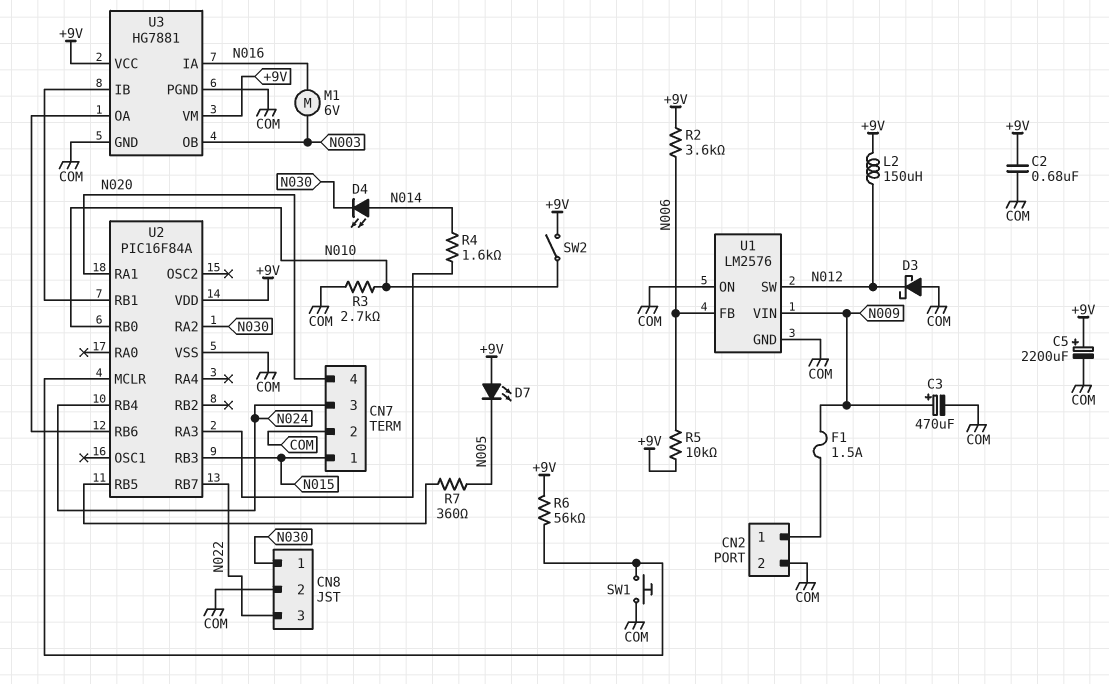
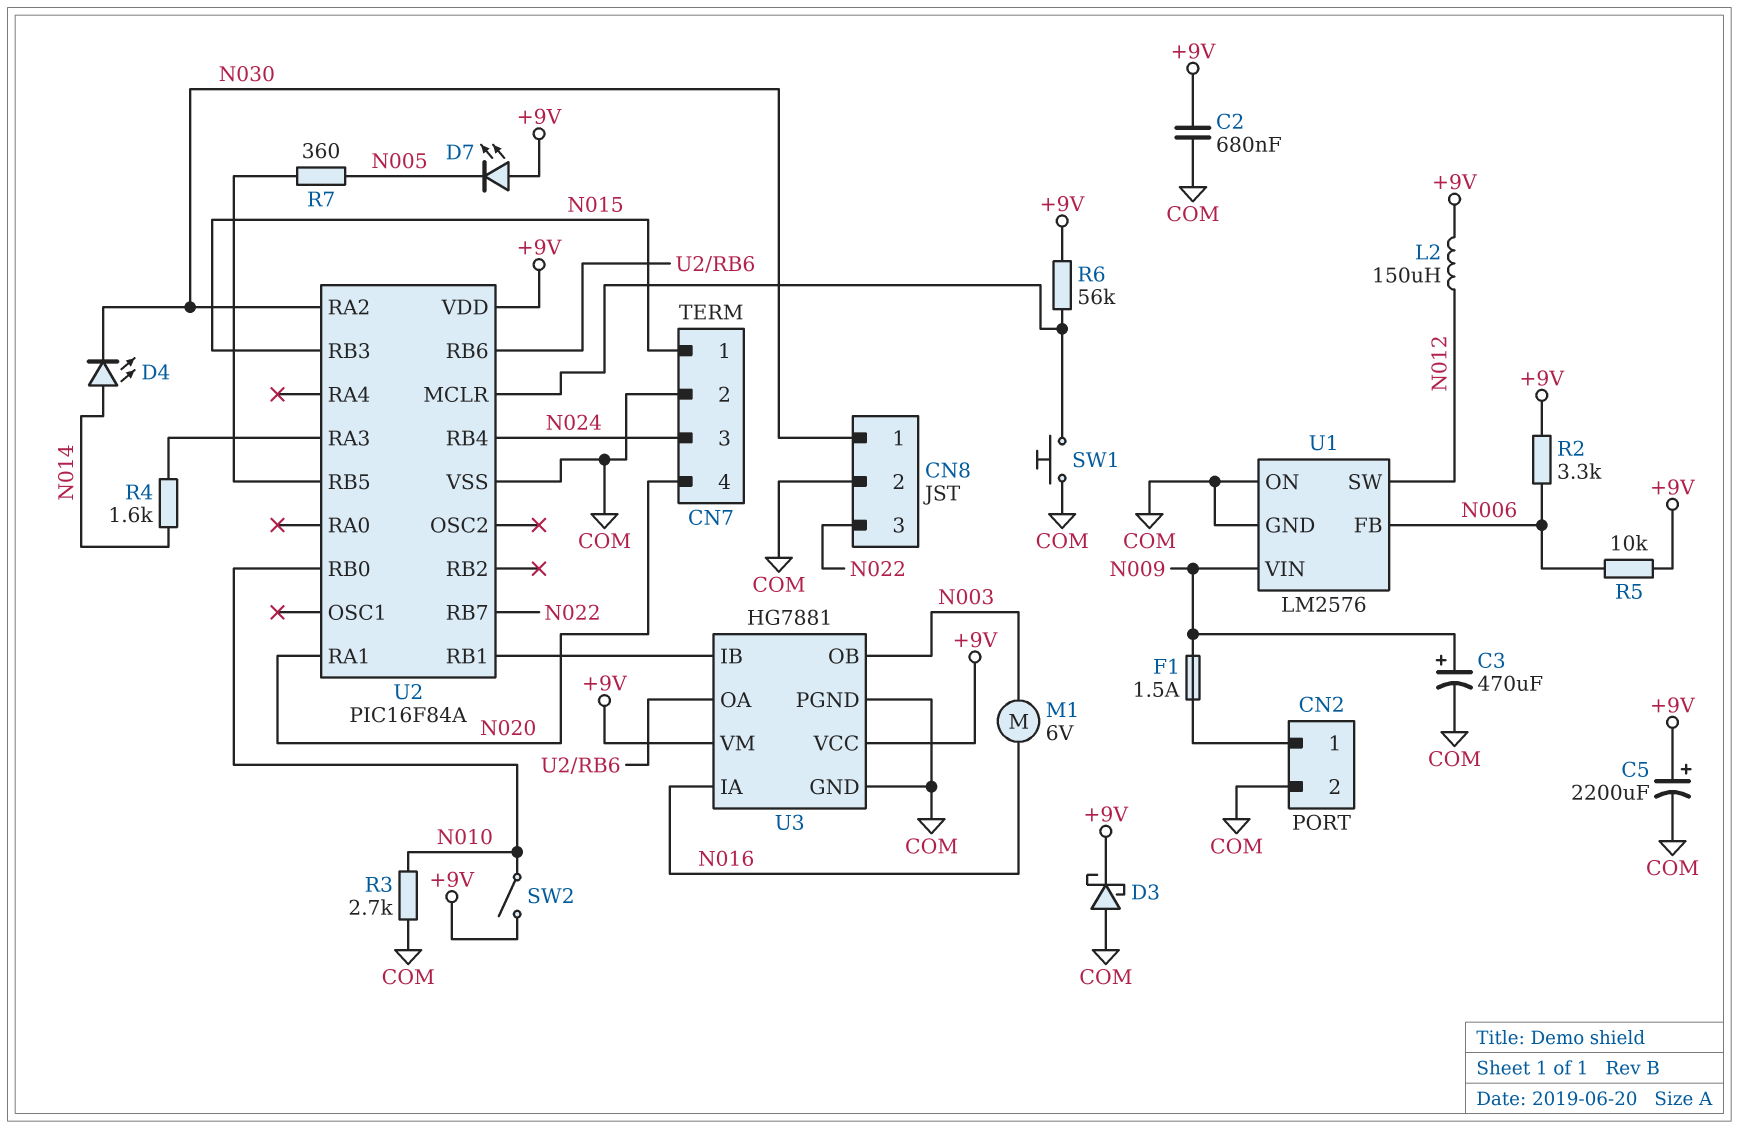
D3: schottky (A COM, K N012) -> schottky (A COM, K +9V)
R2: 3.6k (+9V, N006) -> 3.3k (+9V, N006)

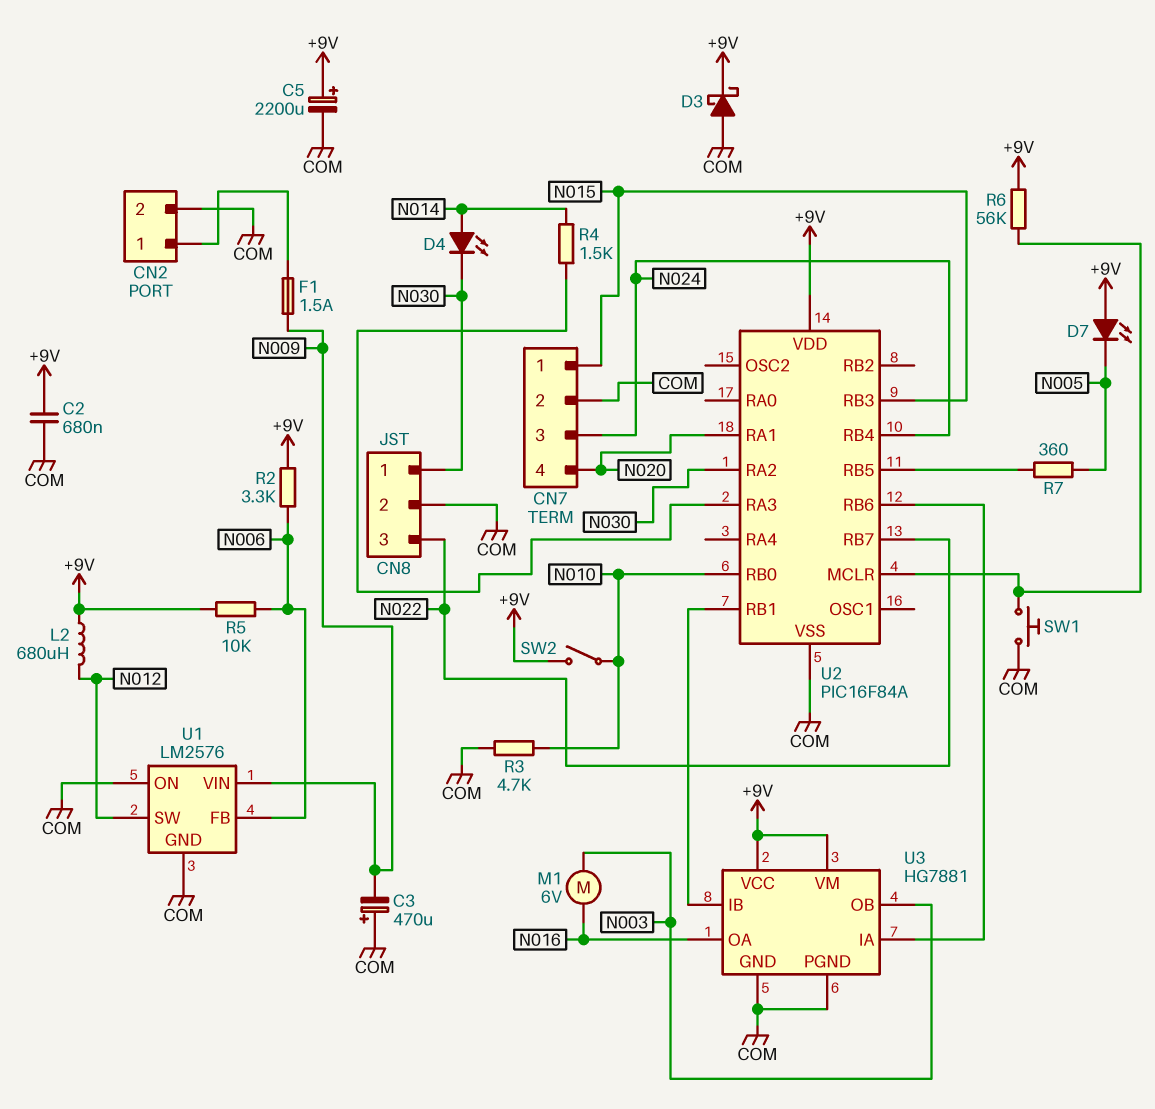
C3: 470uF (plus N009, minus COM) -> 470uF (plus COM, minus N009)
L2: 150uH (+9V, N012) -> 680uH (+9V, N012)
R3: 2.7k (COM, N010) -> 4.7k (COM, N010)
R4: 1.6k (N014, U2/RA3) -> 1.5k (N014, U2/RA3)
U3 pin IA: N016 -> U2/RB6
U3 pin OA: U2/RB6 -> N016

